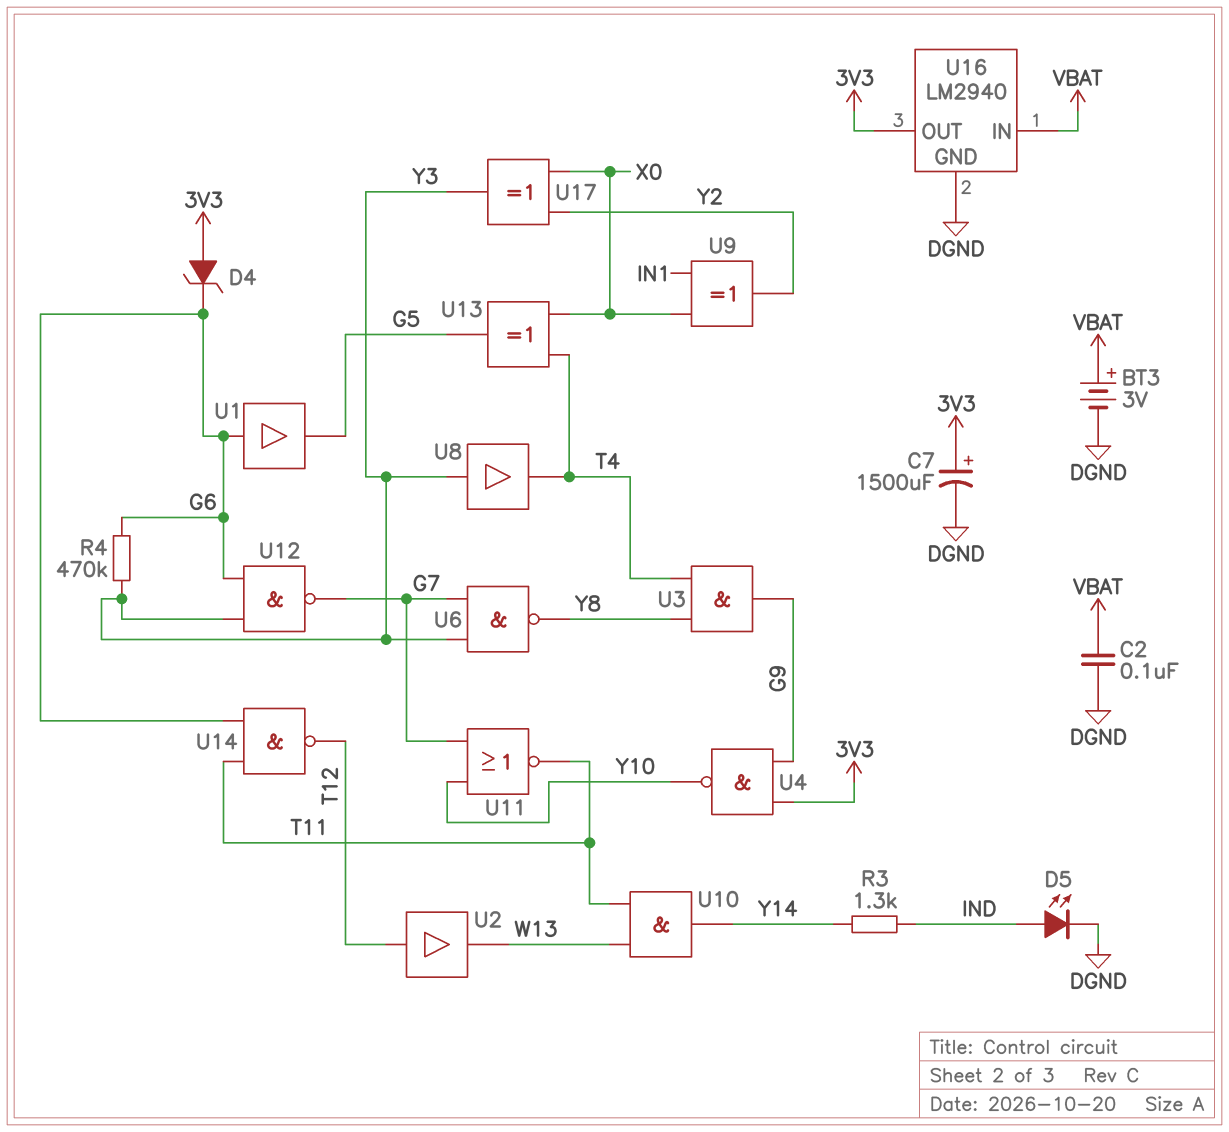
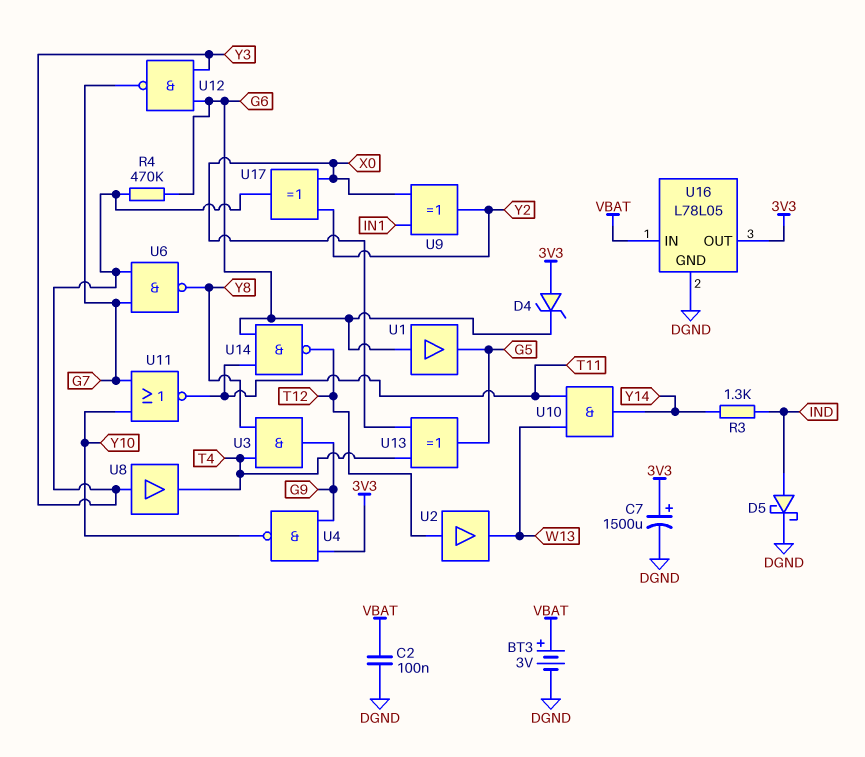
D5: LED (A IND, K DGND) -> schottky (A IND, K DGND)
U16: LM2940 -> L78L05

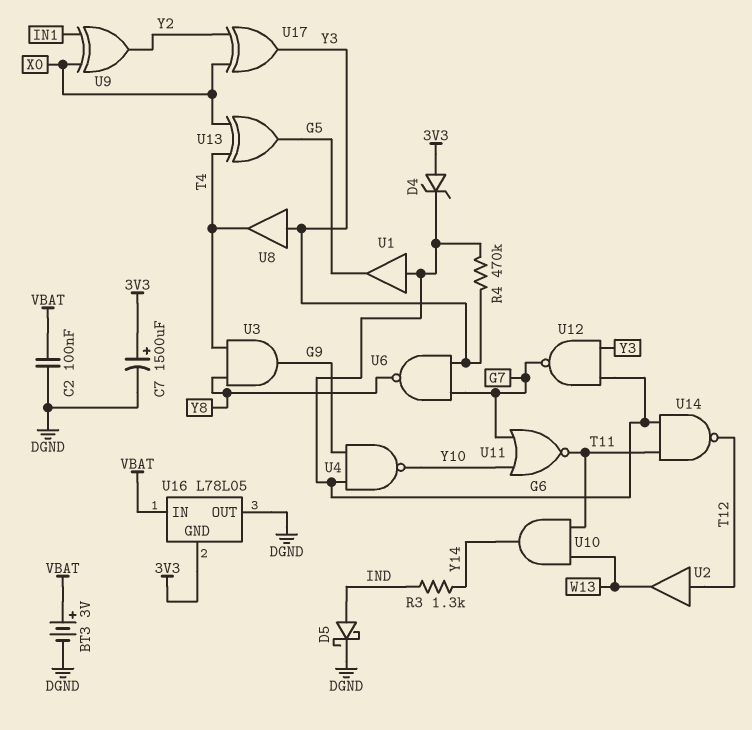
U4: NAND (in 3V3, in G9, out Y10) -> NAND (in G6, in G9, out Y10)
U16 pin GND: DGND -> 3V3
U16 pin OUT: 3V3 -> DGND

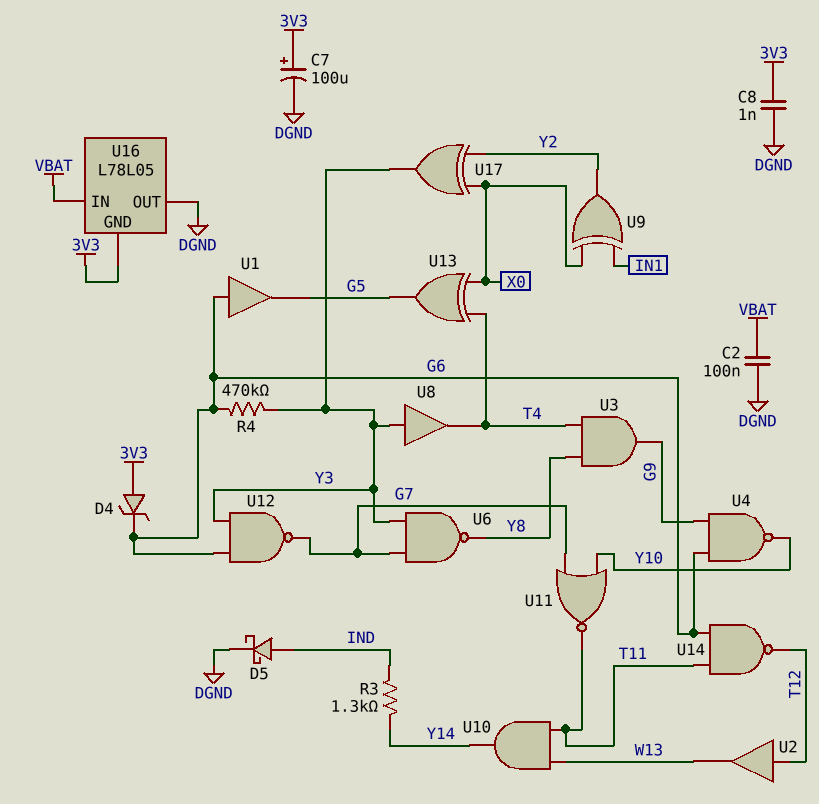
BT3: 3V (plus VBAT, minus DGND) -> none
C7: 1500uF (plus 3V3, minus DGND) -> 100uF (plus 3V3, minus DGND)
C8: none -> 1nF (3V3, DGND)

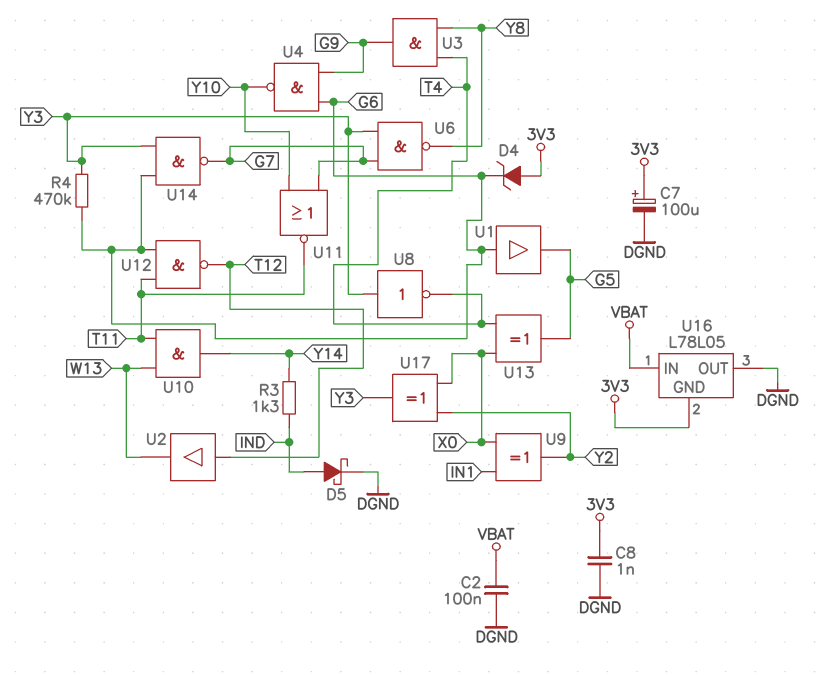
U8: buffer (in Y3, out T4) -> NOT (in Y3, out T4)
U12: NAND (in G6, in Y3, out G7) -> NAND (in G6, in T11, out T12)
U14: NAND (in G6, in T11, out T12) -> NAND (in G6, in Y3, out G7)

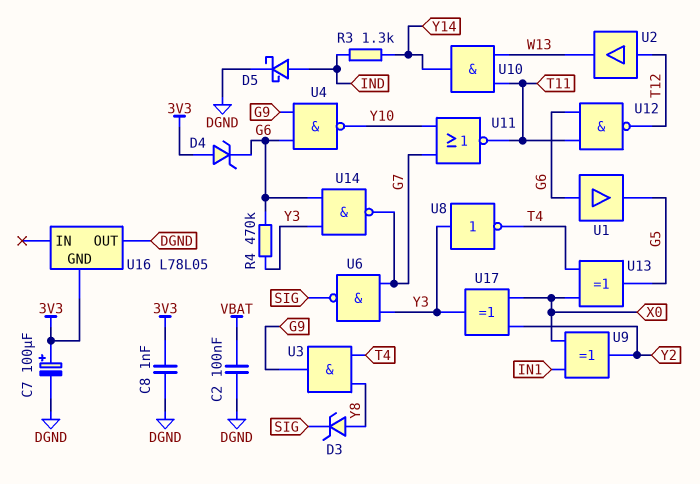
D3: none -> zener (A Y8, K SIG)
U6: NAND (in G7, in Y3, out Y8) -> NAND (in G7, in Y3, out SIG)
U16 pin IN: VBAT -> none

